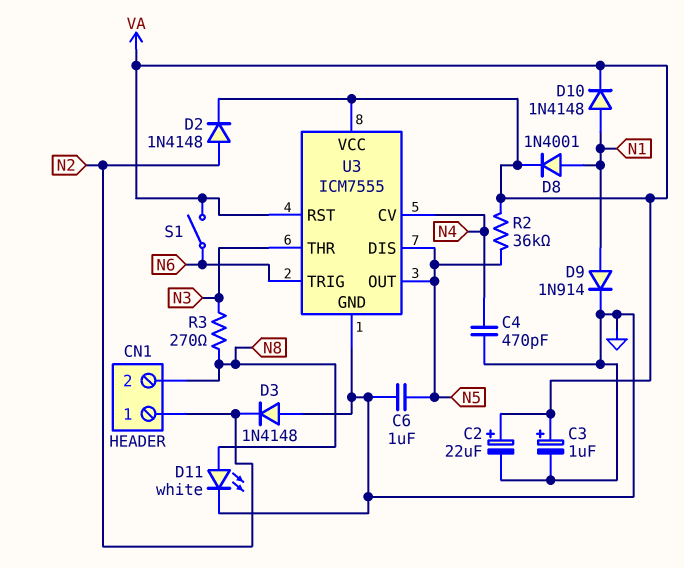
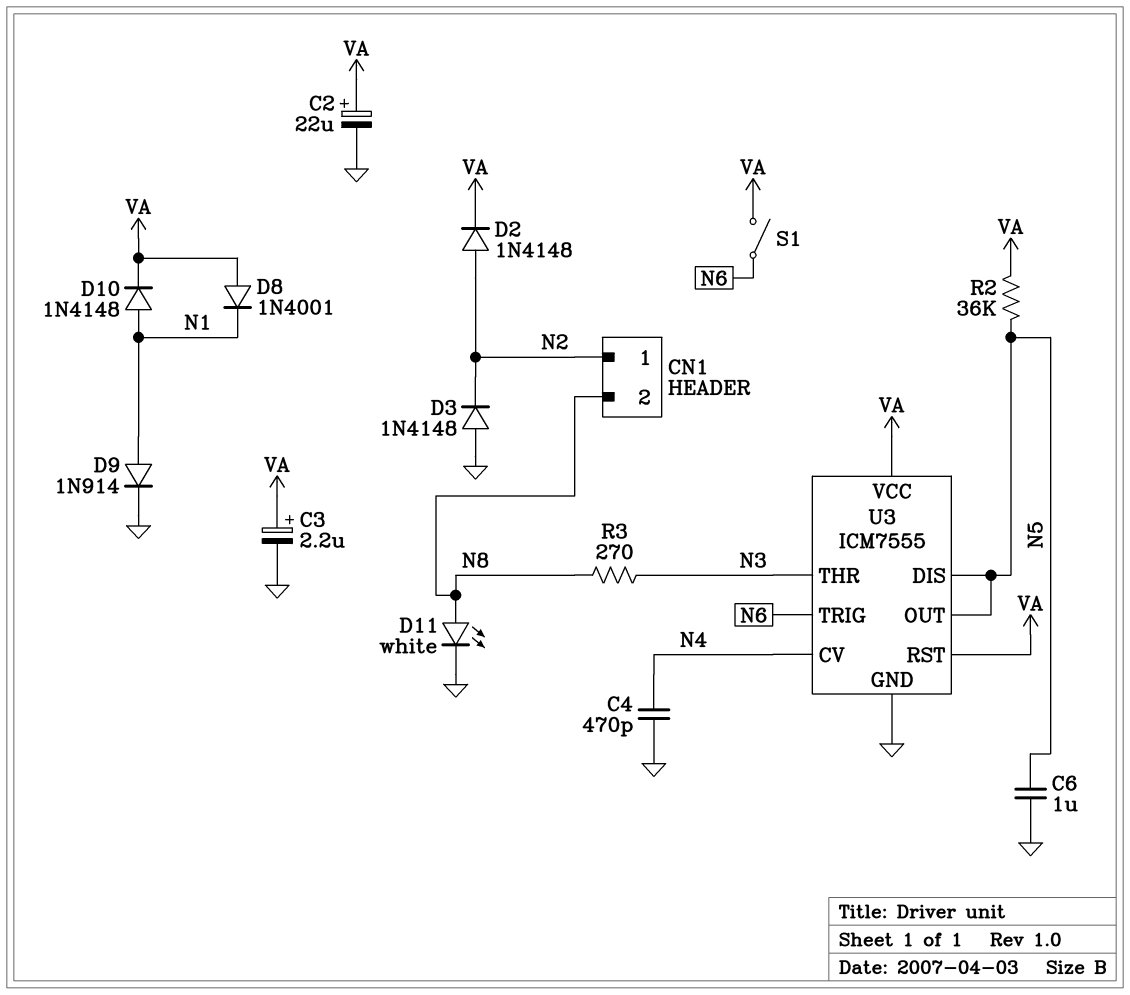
C3: 1uF (plus VA, minus GND) -> 2.2uF (plus VA, minus GND)
D8: diode 1N4001 (A N1, K VA) -> diode 1N4001 (A VA, K N1)

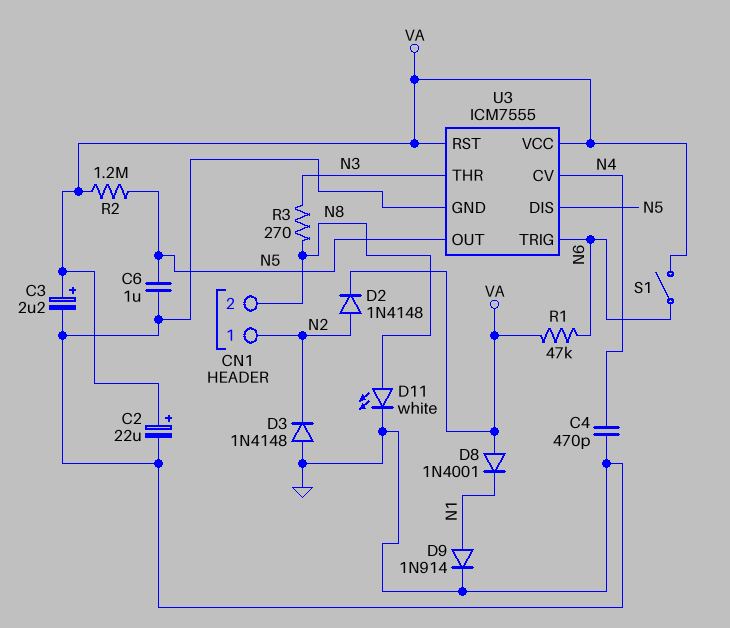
D10: diode 1N4148 (A N1, K VA) -> none
R1: none -> 47k (N6, VA)
R2: 36k (N5, VA) -> 1.2M (N5, VA)

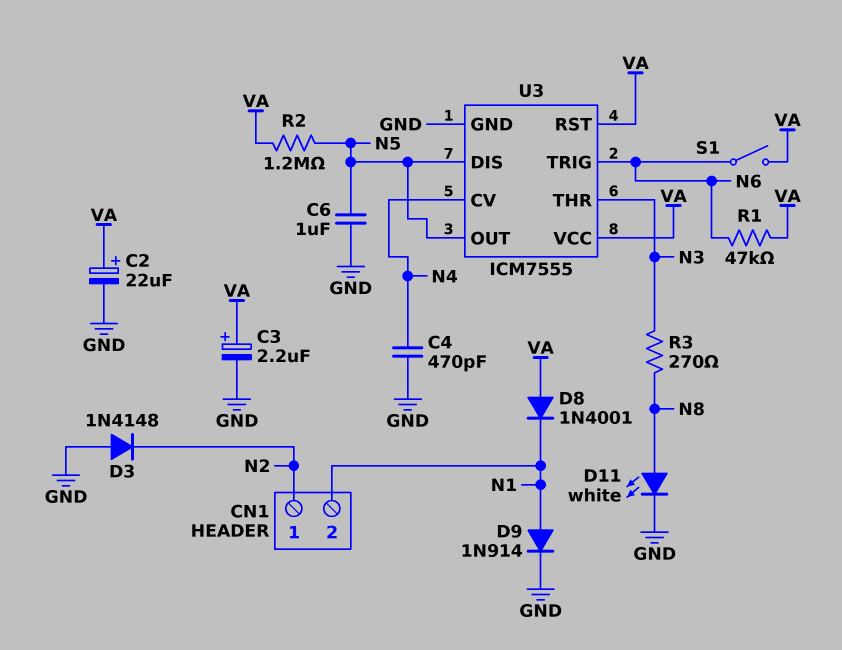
CN1 pin 2: N8 -> N1
D2: diode 1N4148 (A N2, K VA) -> none

